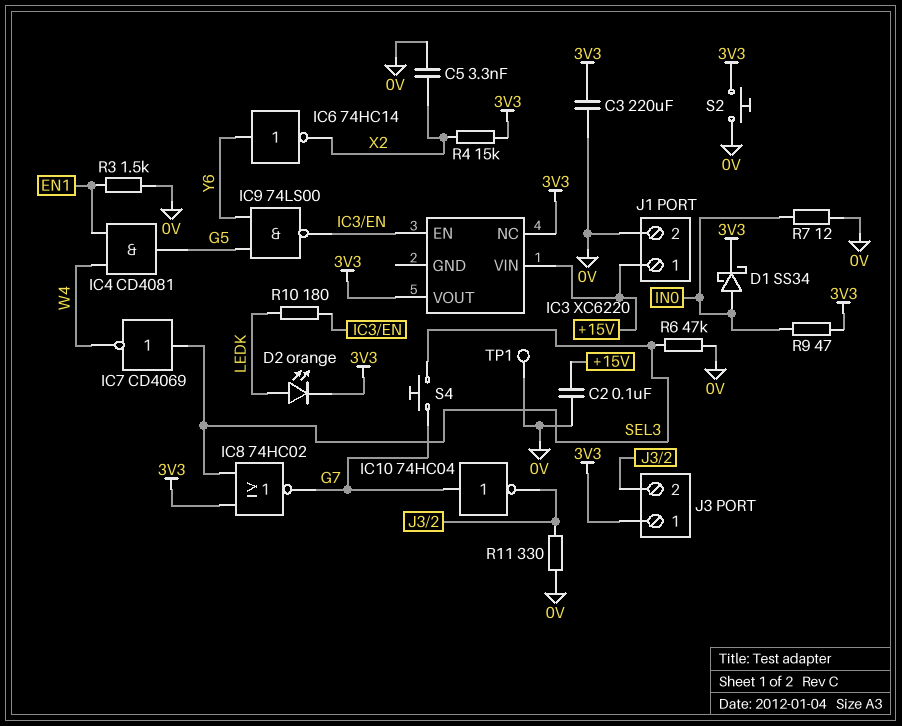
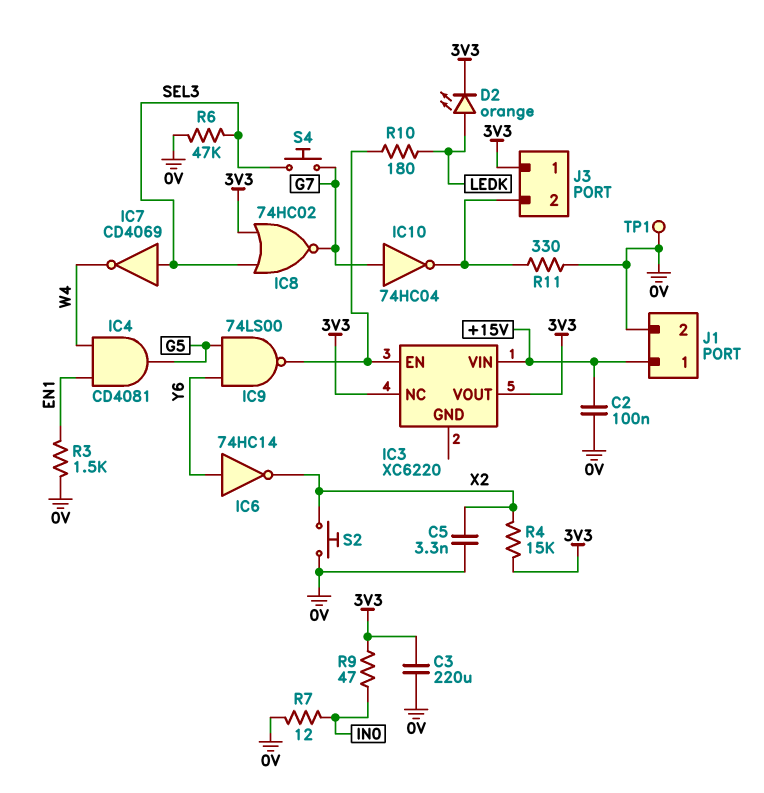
D1: schottky SS34 (A IN0, K 3V3) -> none
S2: button (0V, 3V3) -> button (0V, X2)

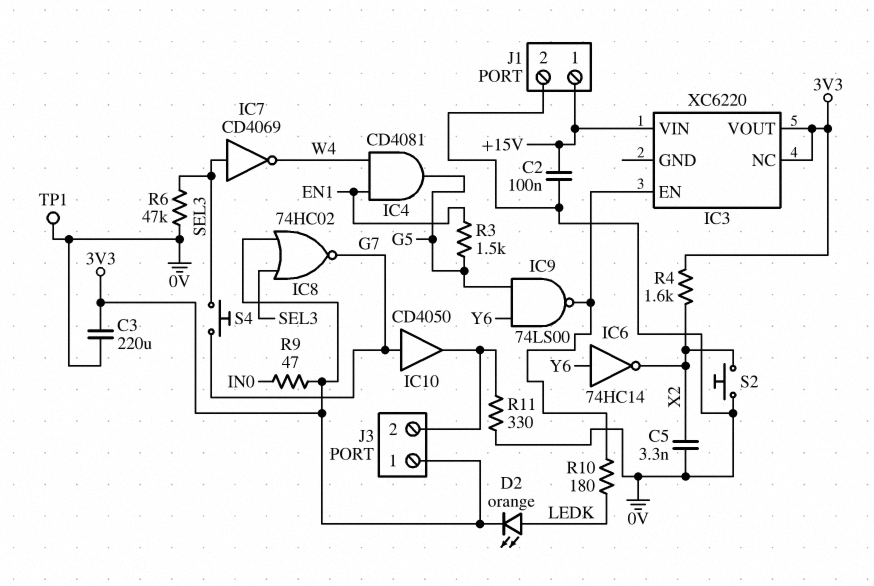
IC10: NOT 74HC04 (in G7, out J3/2) -> buffer CD4050 (in G7, out J3/2)
R3: 1.5k (0V, EN1) -> 1.5k (EN1, G5)
R4: 15k (3V3, X2) -> 1.6k (3V3, X2)
R7: 12 (0V, IN0) -> none

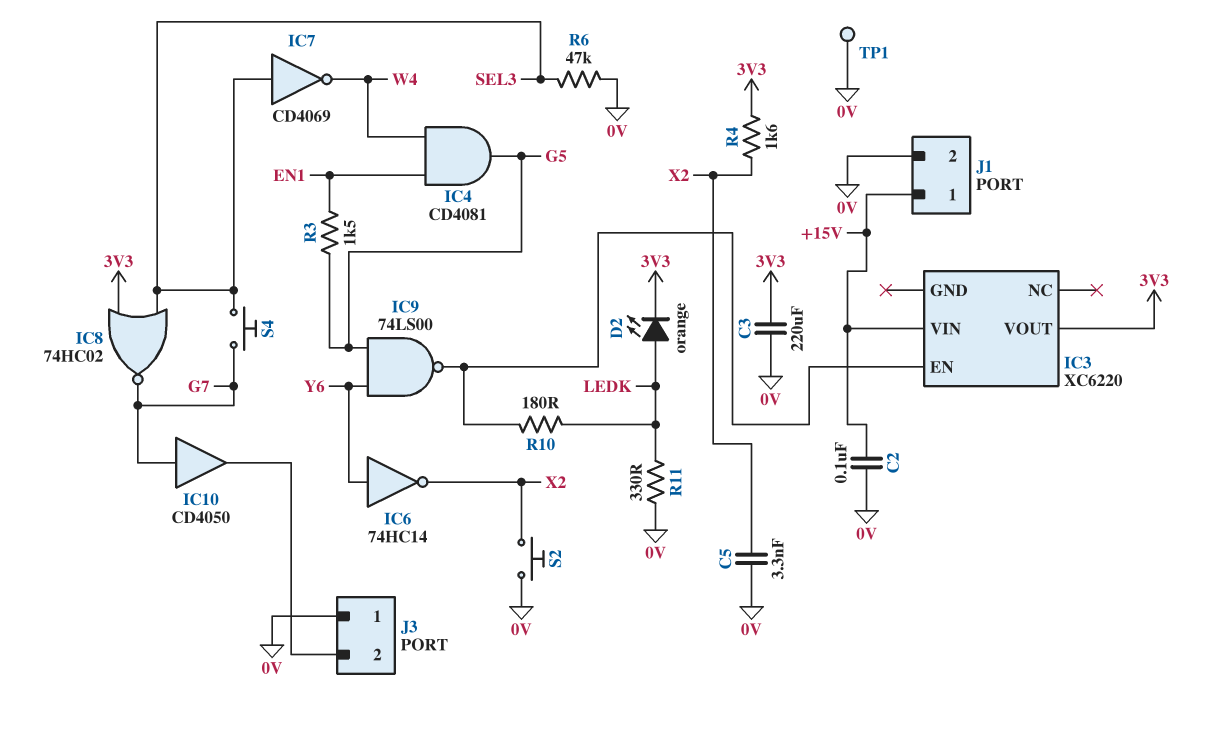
IC3 pin NC: 3V3 -> none
J3 pin 1: 3V3 -> 0V
R9: 47 (3V3, IN0) -> none
R11: 330 (0V, J3/2) -> 330 (0V, LEDK)

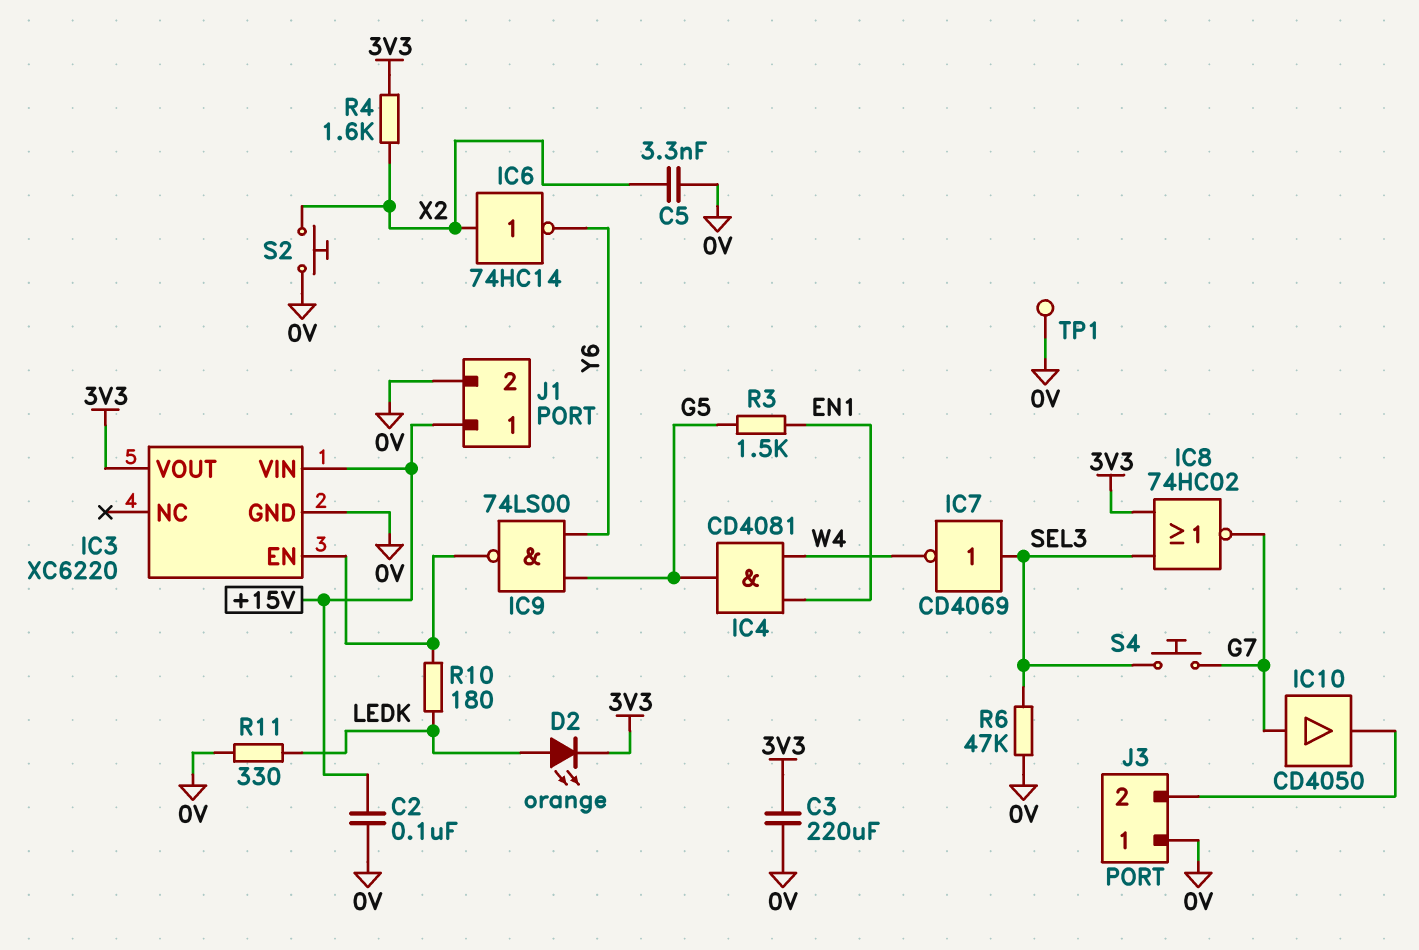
IC3 pin GND: none -> 0V
IC6: NOT 74HC14 (in Y6, out X2) -> NOT 74HC14 (in X2, out Y6)

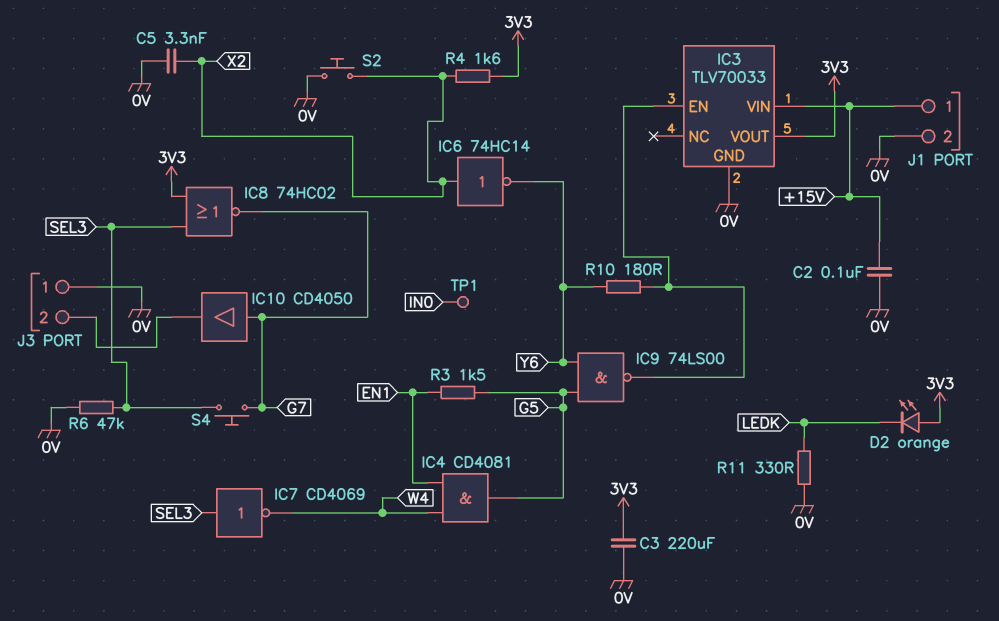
D2: LED orange (A LEDK, K 3V3) -> LED orange (A 3V3, K LEDK)
IC3: XC6220 -> TLV70033
R10: 180 (IC3/EN, LEDK) -> 180 (IC3/EN, Y6)
TP1: test point (0V) -> test point (IN0)

